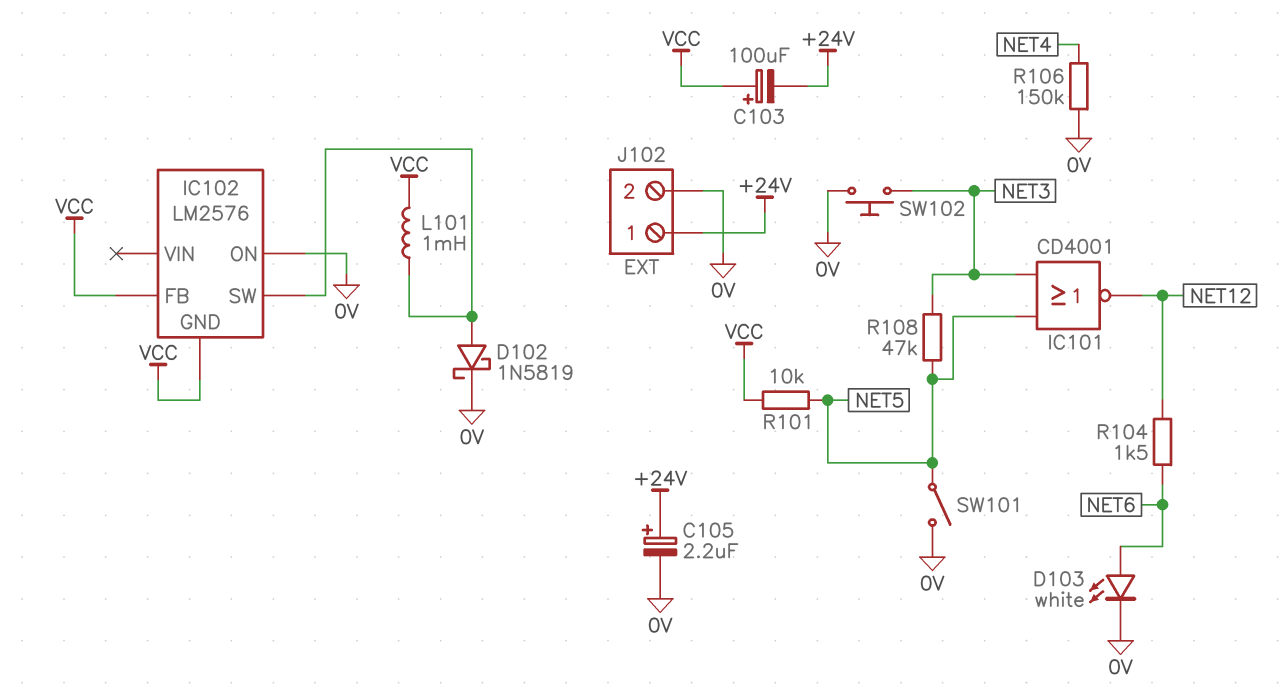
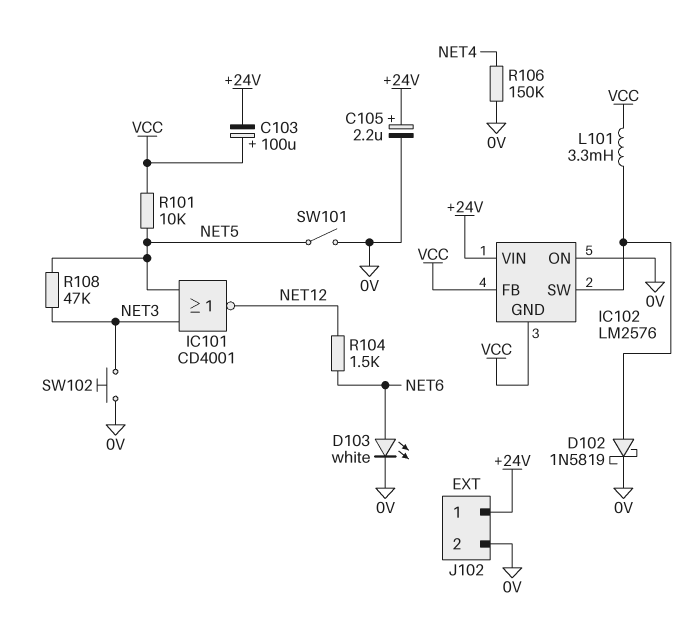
IC102 pin VIN: none -> +24V
L101: 1mH (IC102/SW, VCC) -> 3.3mH (IC102/SW, VCC)

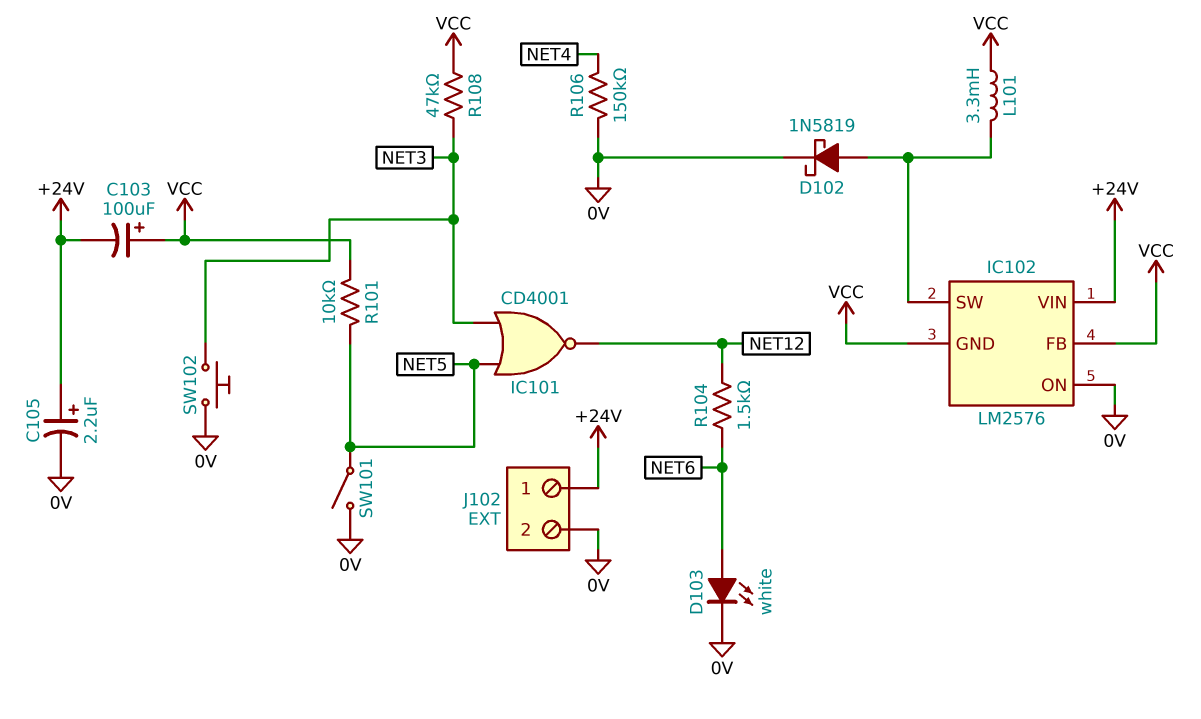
R108: 47k (NET3, NET5) -> 47k (NET3, VCC)

